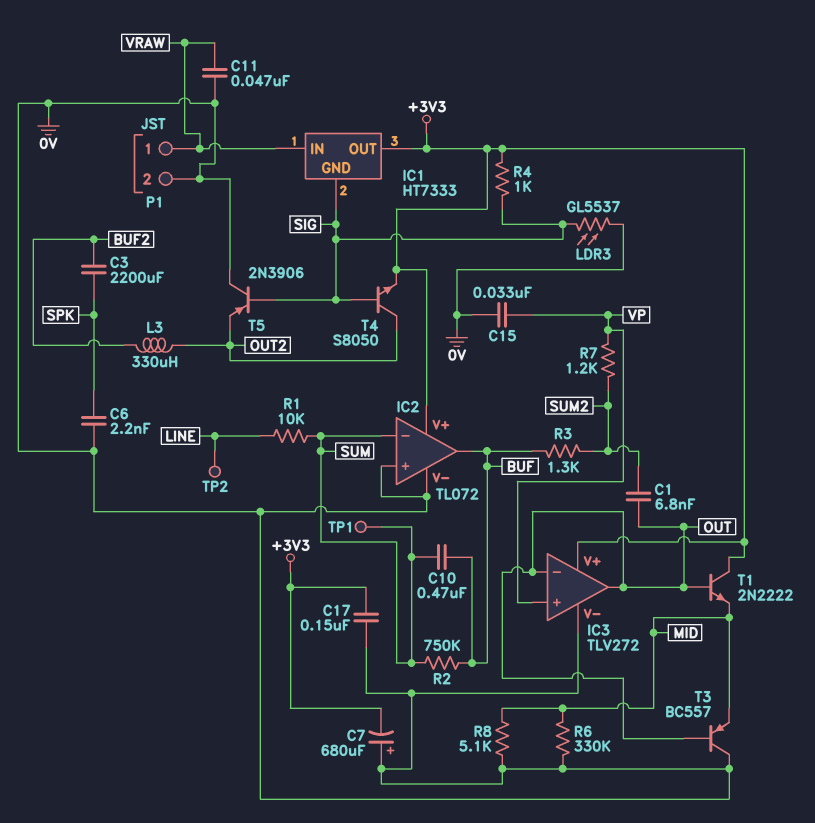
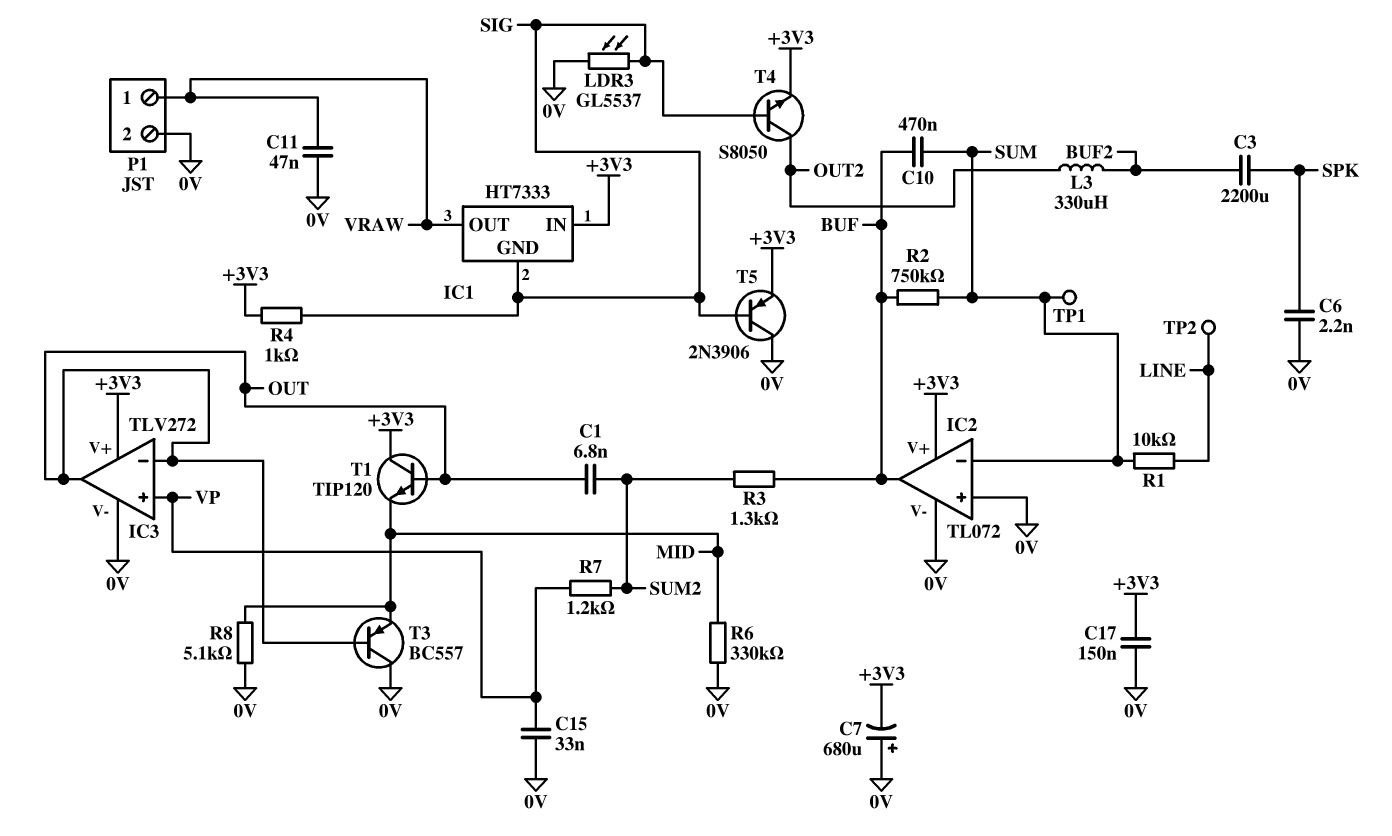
IC1 pin IN: VRAW -> +3V3
IC1 pin OUT: +3V3 -> VRAW
T1: NPN 2N2222 (B OUT, C +3V3, E MID) -> NPN TIP120 (B OUT, C +3V3, E MID)
T5: PNP 2N3906 (B SIG, C 0V, E OUT2) -> PNP 2N3906 (B SIG, C 0V, E +3V3)

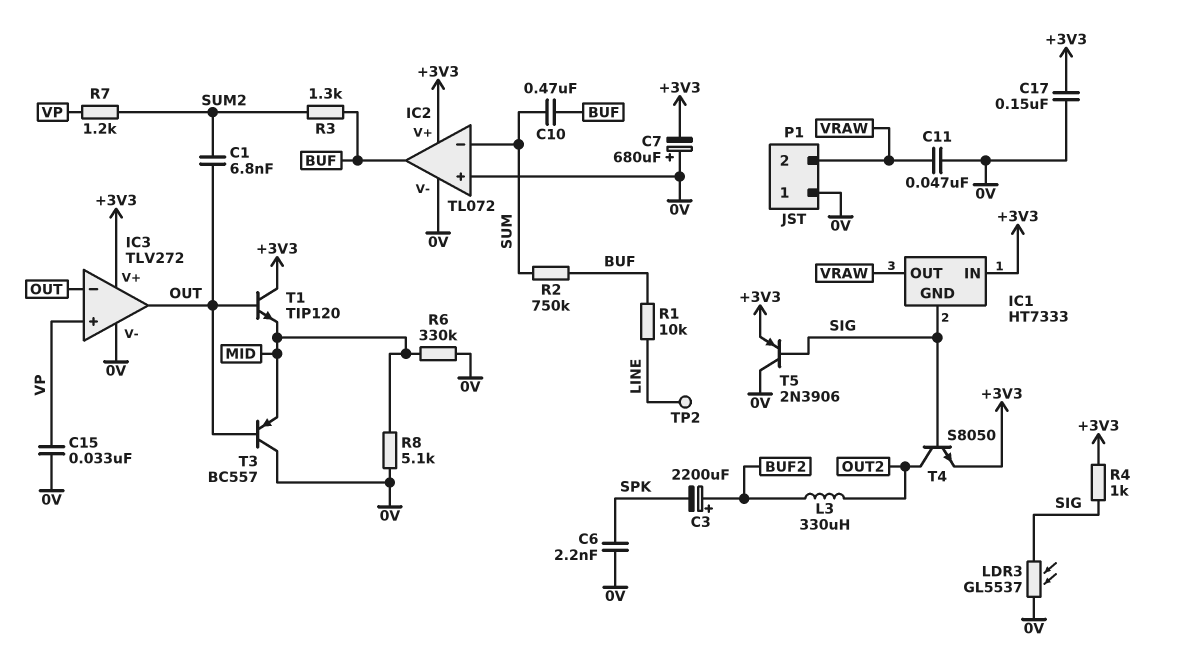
C3: 2200uF (BUF2, SPK) -> 2200uF (plus BUF2, minus SPK)
P1 pin 1: VRAW -> 0V
P1 pin 2: 0V -> VRAW
R1: 10k (LINE, SUM) -> 10k (BUF, LINE)
TP1: test point (SUM) -> none

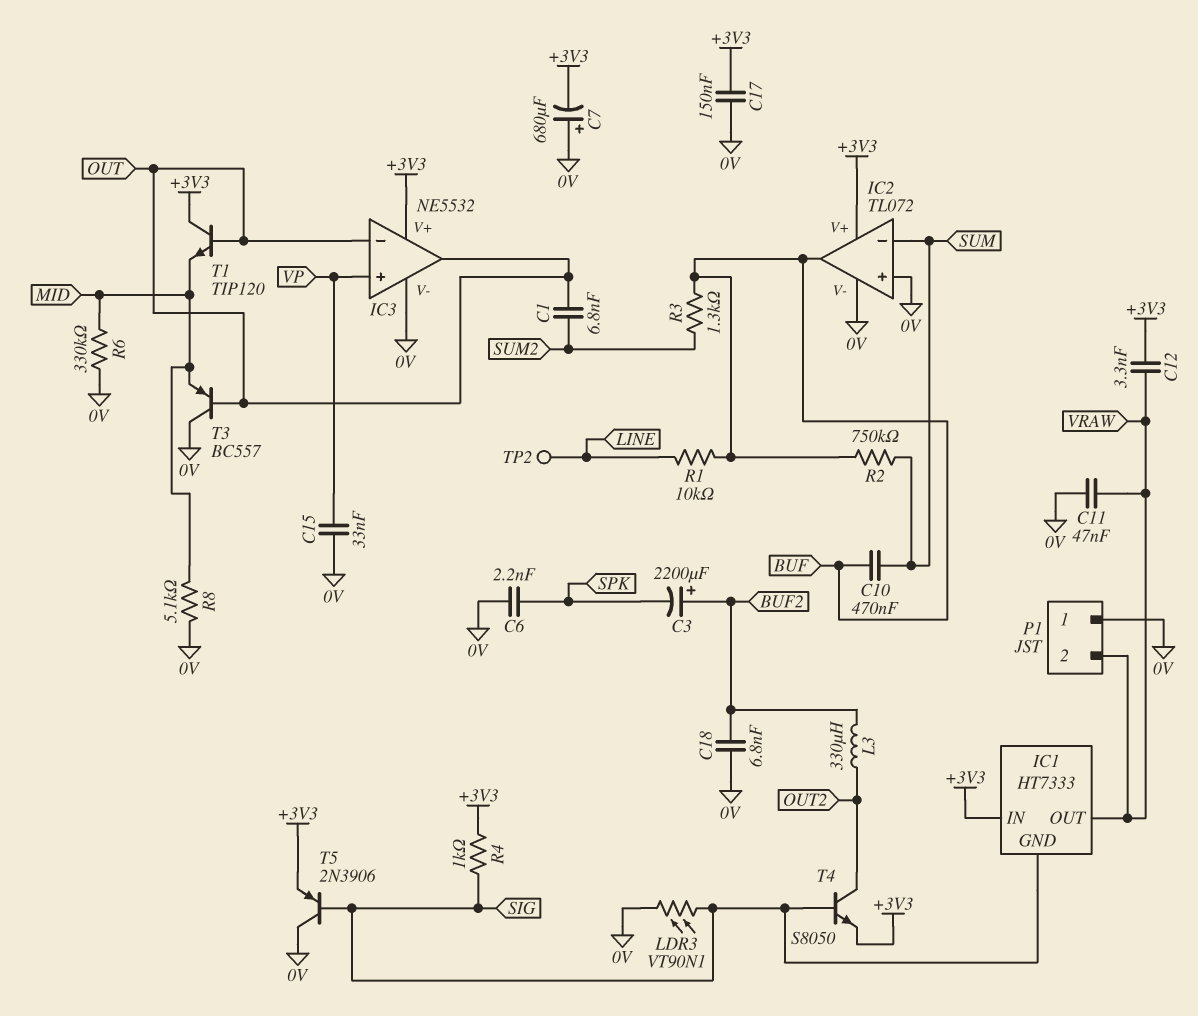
C12: none -> 3.3nF (+3V3, VRAW)
C18: none -> 6.8nF (0V, BUF2)
IC3: TLV272 -> NE5532
LDR3: GL5537 (0V, SIG) -> VT90N1 (0V, SIG)
R7: 1.2k (SUM2, VP) -> none

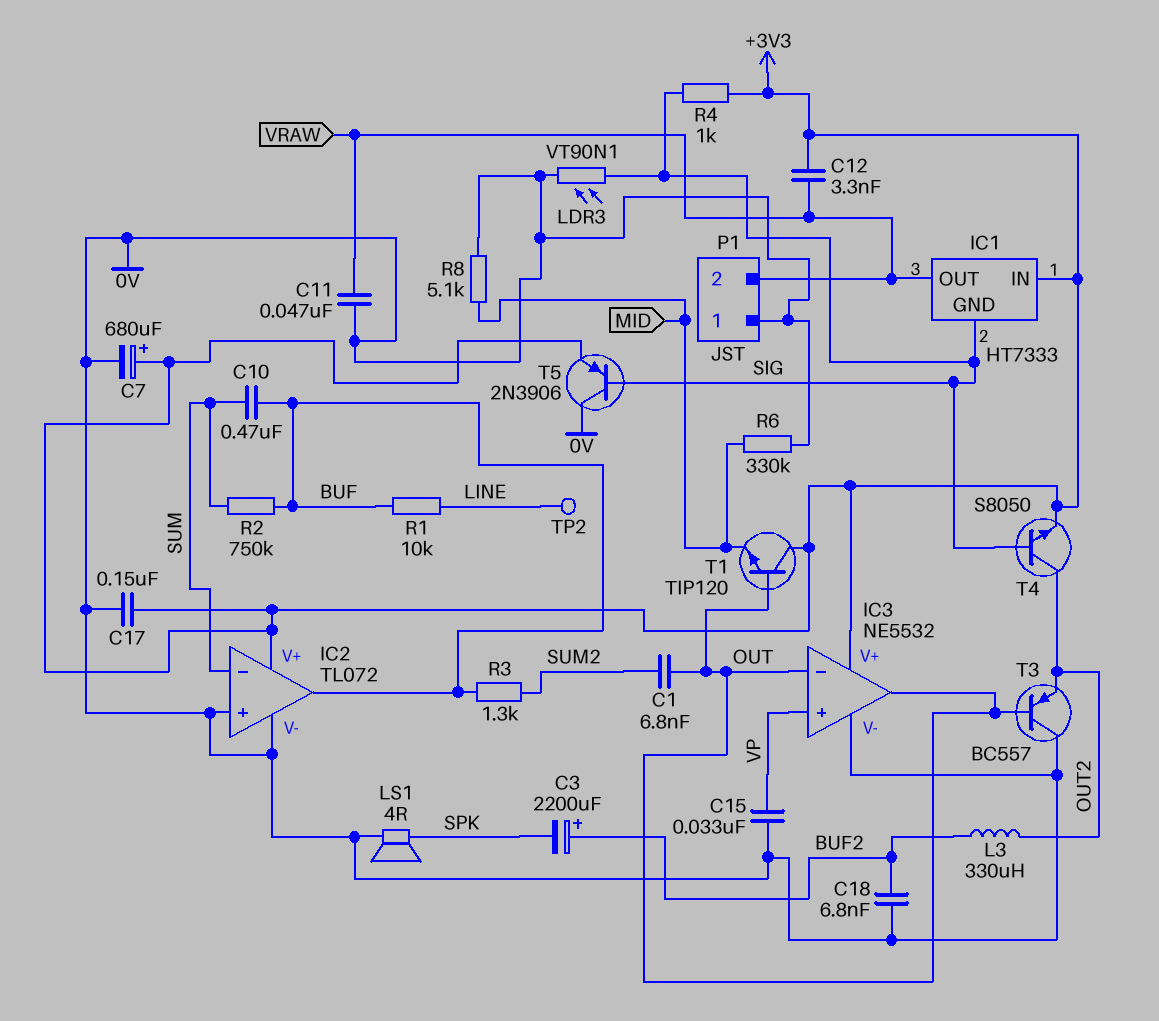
C6: 2.2nF (0V, SPK) -> none
C7: 680uF (plus 0V, minus +3V3) -> 680uF (plus +3V3, minus 0V)
LS1: none -> speaker 4R (0V, SPK)
T3: PNP BC557 (B OUT, C 0V, E MID) -> PNP BC557 (B OUT, C 0V, E OUT2)

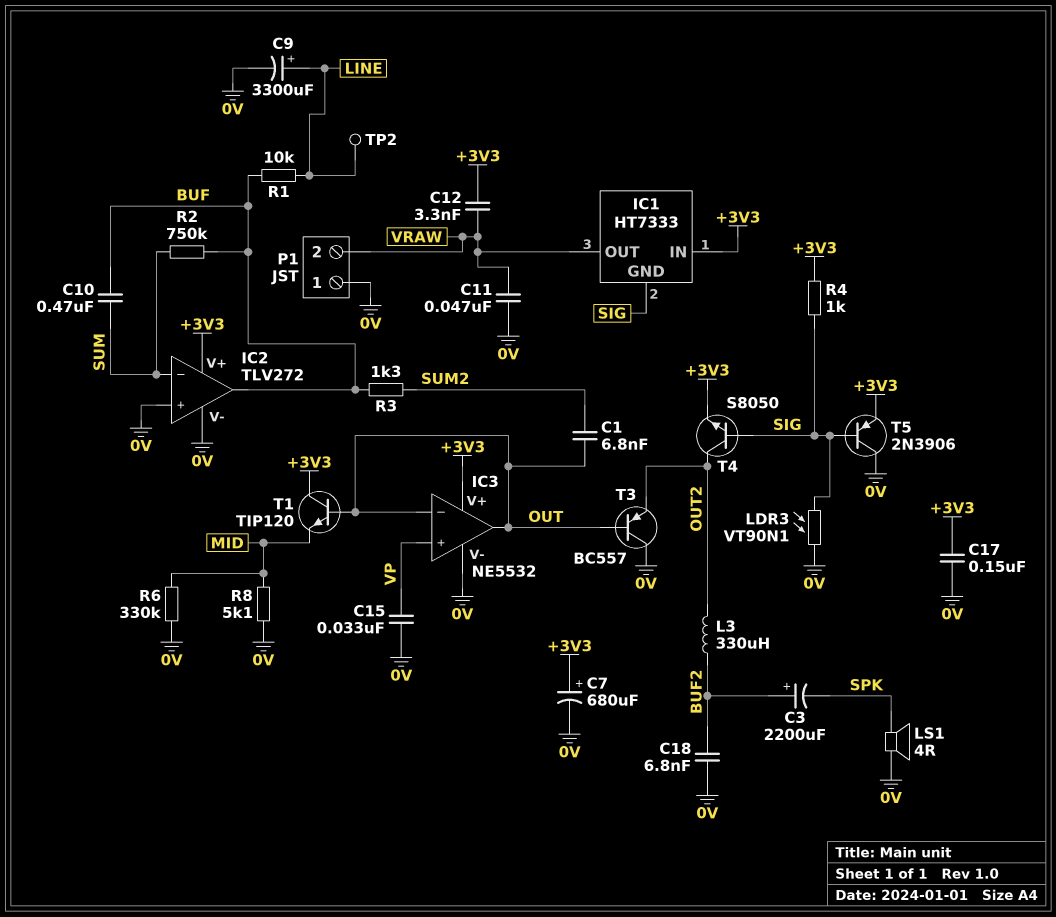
C9: none -> 3300uF (plus LINE, minus 0V)
IC2: TL072 -> TLV272

